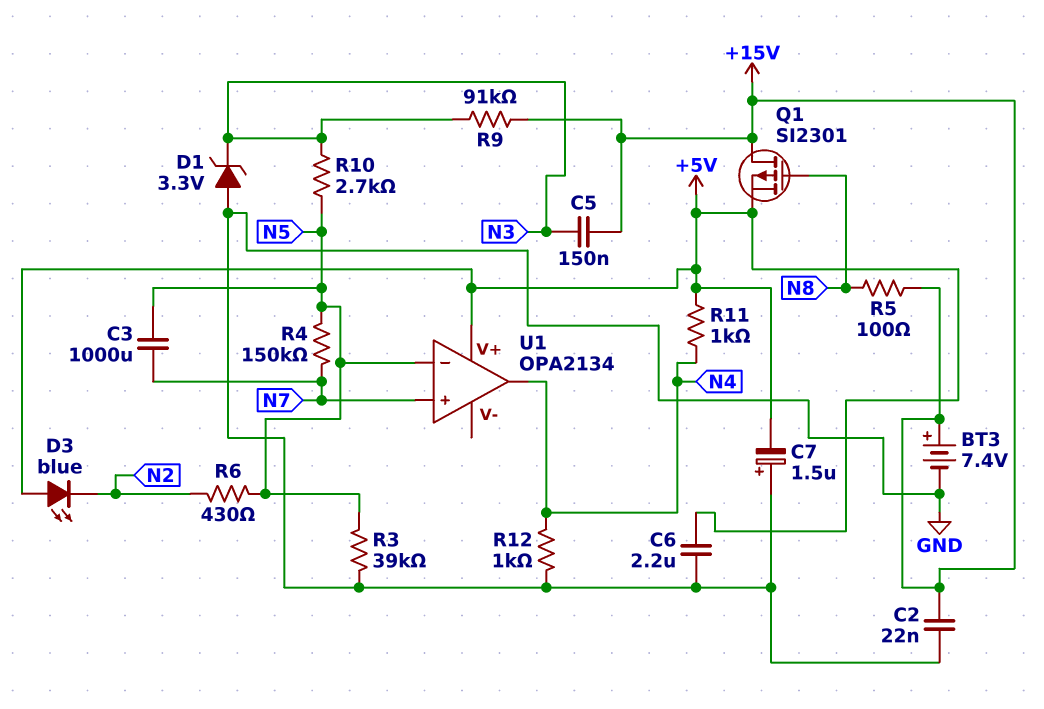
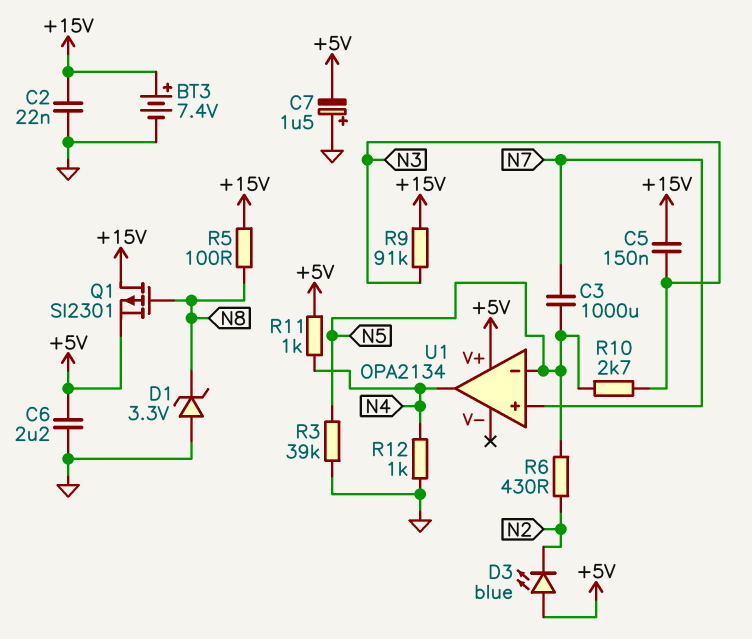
D1: zener 3.3V (A GND, K N3) -> zener 3.3V (A GND, K N8)
R4: 150k (N5, N7) -> none

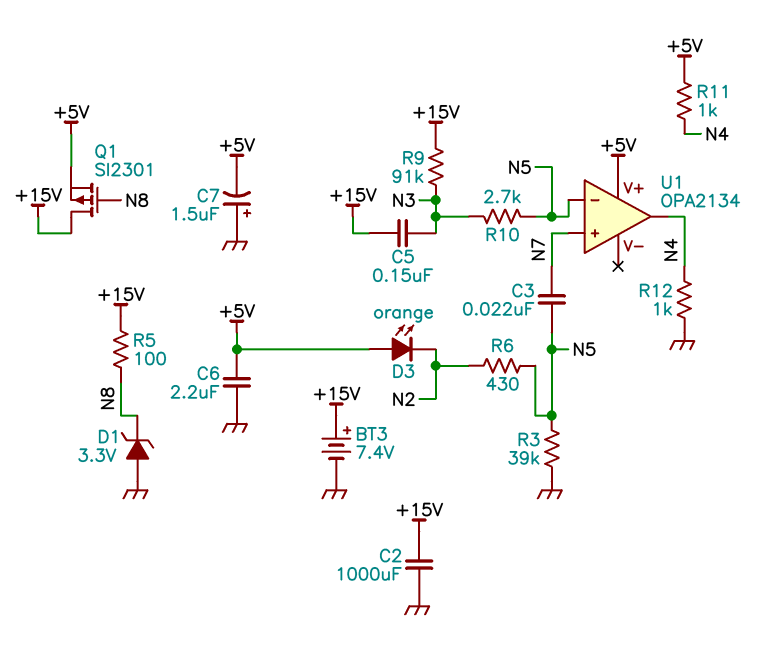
C2: 22nF (+15V, GND) -> 1000uF (+15V, GND)
C3: 1000uF (N5, N7) -> 22nF (N5, N7)
D3: LED blue (A +5V, K N2) -> LED orange (A +5V, K N2)

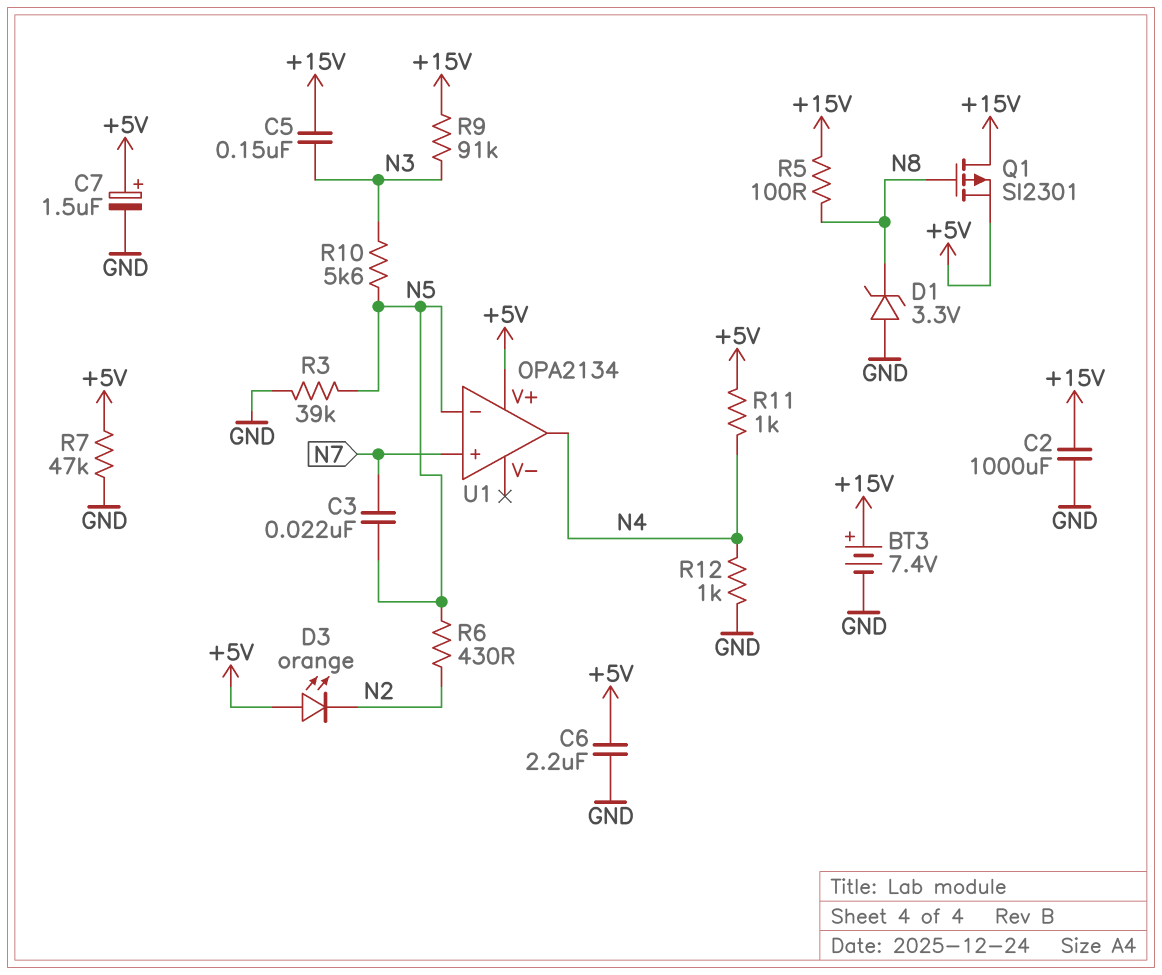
C7: 1.5uF (plus GND, minus +5V) -> 1.5uF (plus +5V, minus GND)
R7: none -> 47k (+5V, GND)
R10: 2.7k (N3, N5) -> 5.6k (N3, N5)

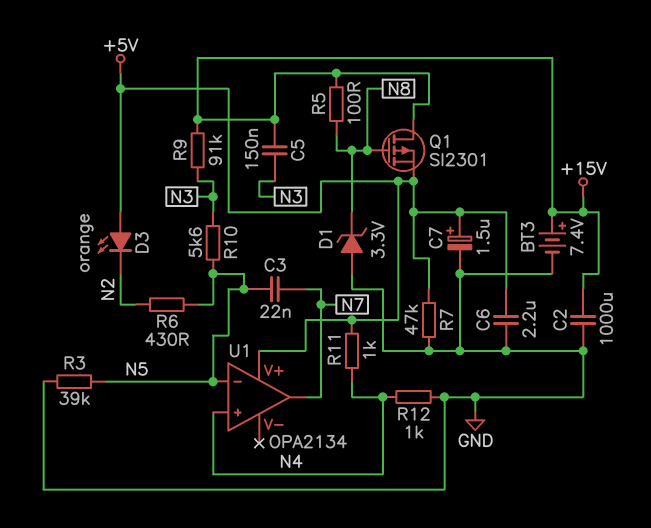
U1 pin in+: N7 -> N4
U1 pin out: N4 -> N7

